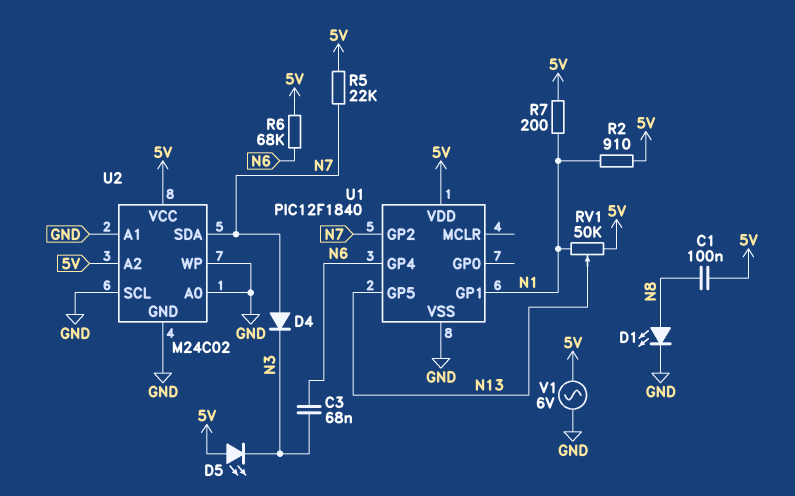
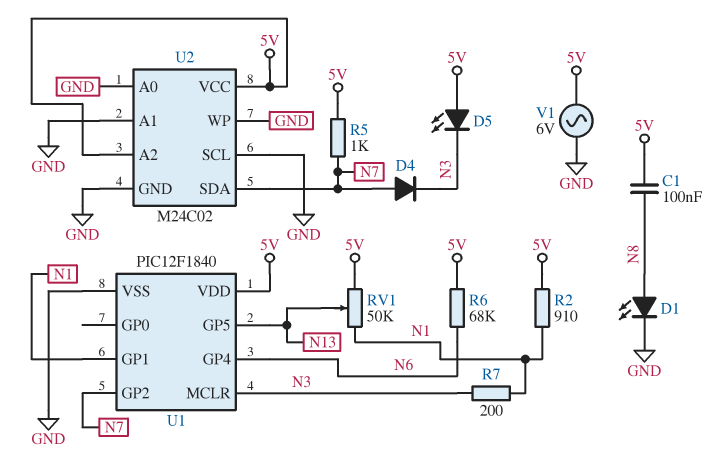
C3: 68nF (N3, N6) -> none
R5: 22k (5V, N7) -> 1k (5V, N7)
R7: 200 (5V, N1) -> 200 (N1, N3)
U1 pin MCLR: none -> N3

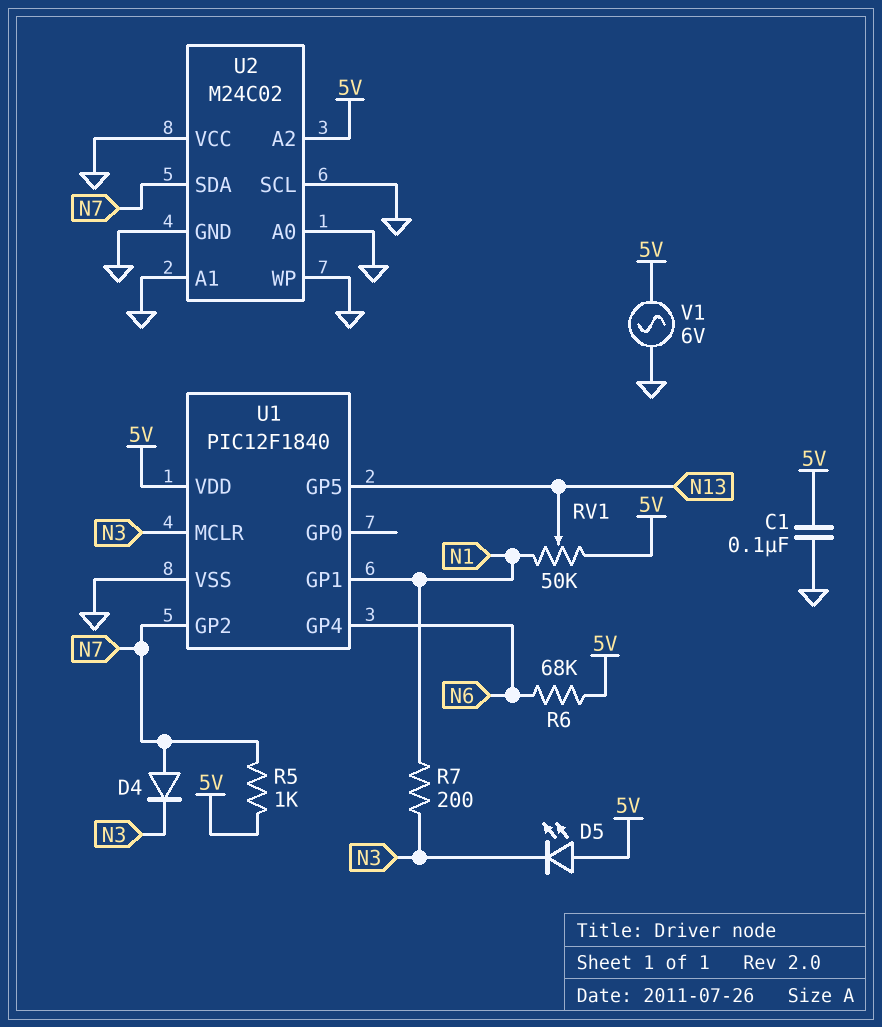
C1: 100nF (5V, N8) -> 100nF (5V, GND)
D1: LED (A N8, K GND) -> none
R2: 910 (5V, N1) -> none
U2 pin VCC: 5V -> GND

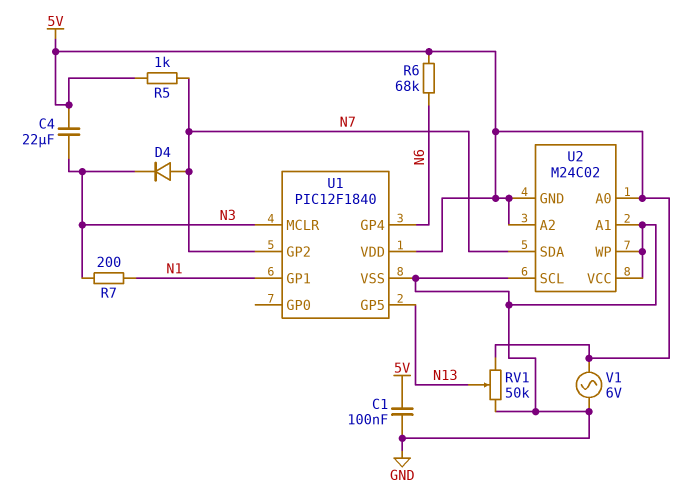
C4: none -> 22uF (5V, N3)
D5: LED (A 5V, K N3) -> none
RV1: 50k (5V, N1, wiper N13) -> 50k (5V, GND, wiper N13)
U2 pin A0: GND -> 5V
U2 pin GND: GND -> 5V

